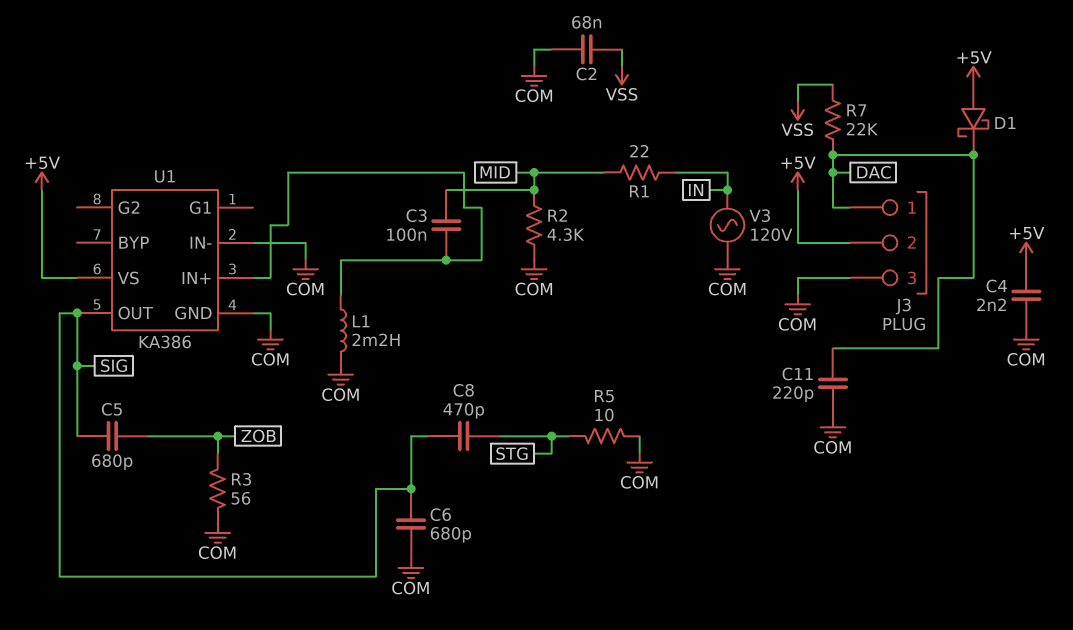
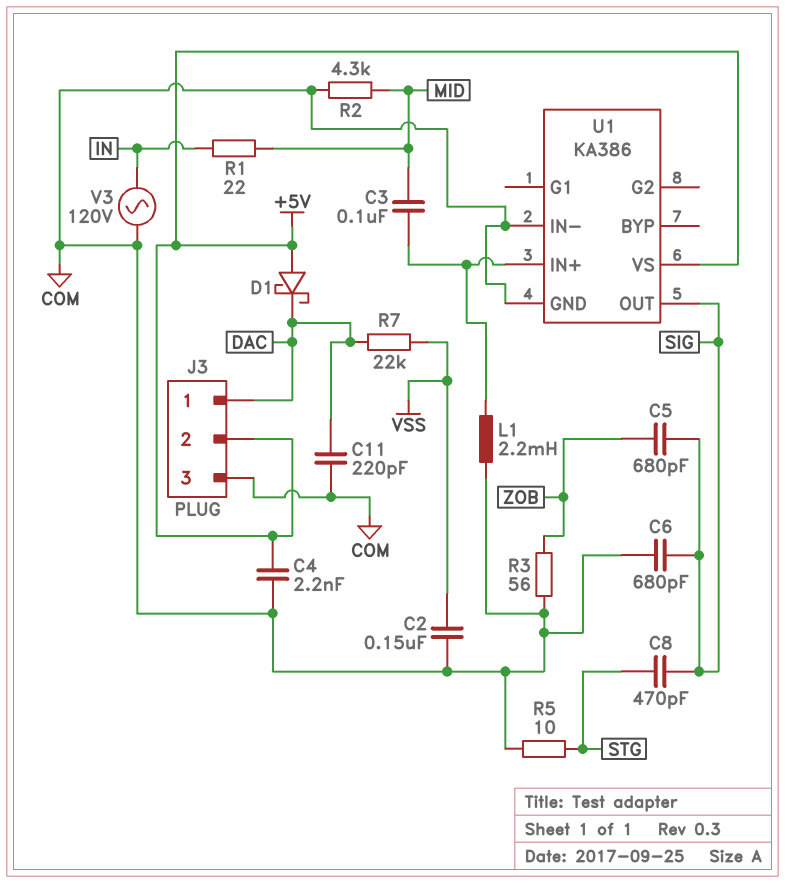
C2: 68nF (COM, VSS) -> 150nF (COM, VSS)

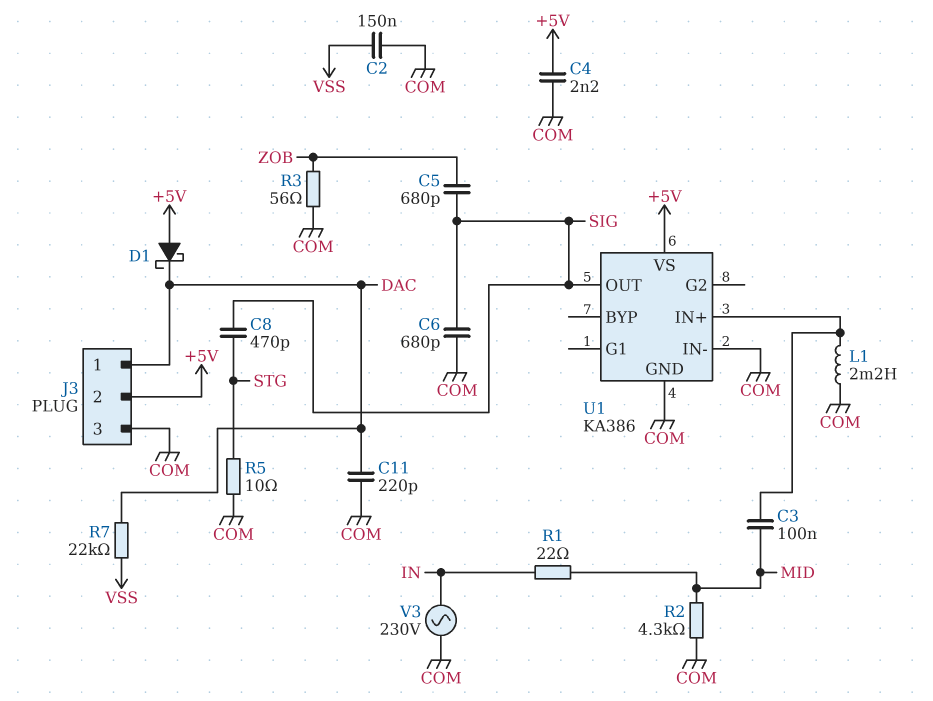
V3: AC 120V (COM, IN) -> AC 230V (COM, IN)

